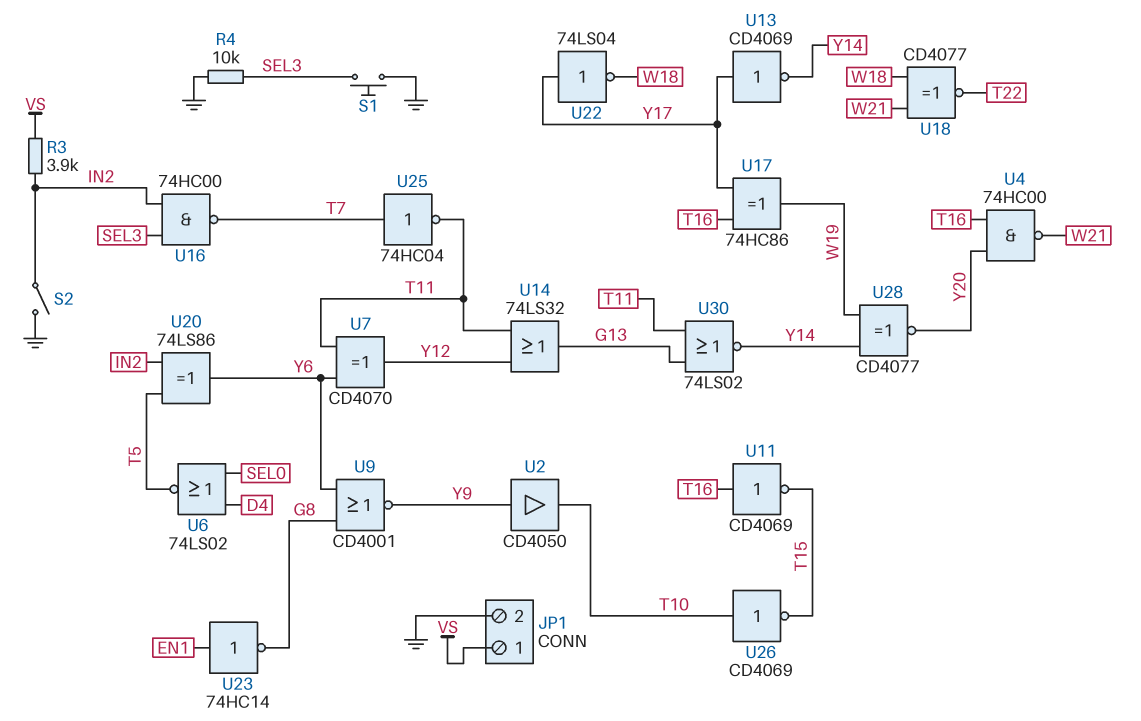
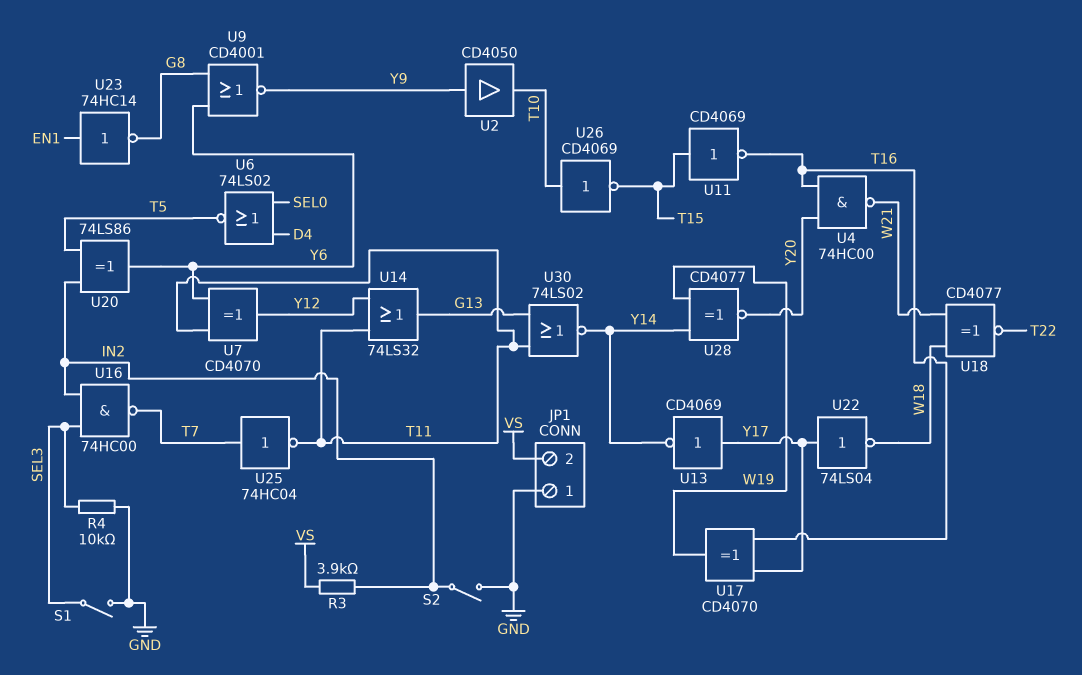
JP1 pin 1: VS -> GND
JP1 pin 2: GND -> VS
S1: button (GND, SEL3) -> switch (GND, SEL3)
U11: NOT CD4069 (in T16, out T15) -> NOT CD4069 (in T15, out T16)
U17: XOR 74HC86 (in T16, in Y17, out W19) -> XOR CD4070 (in T16, in Y17, out W19)

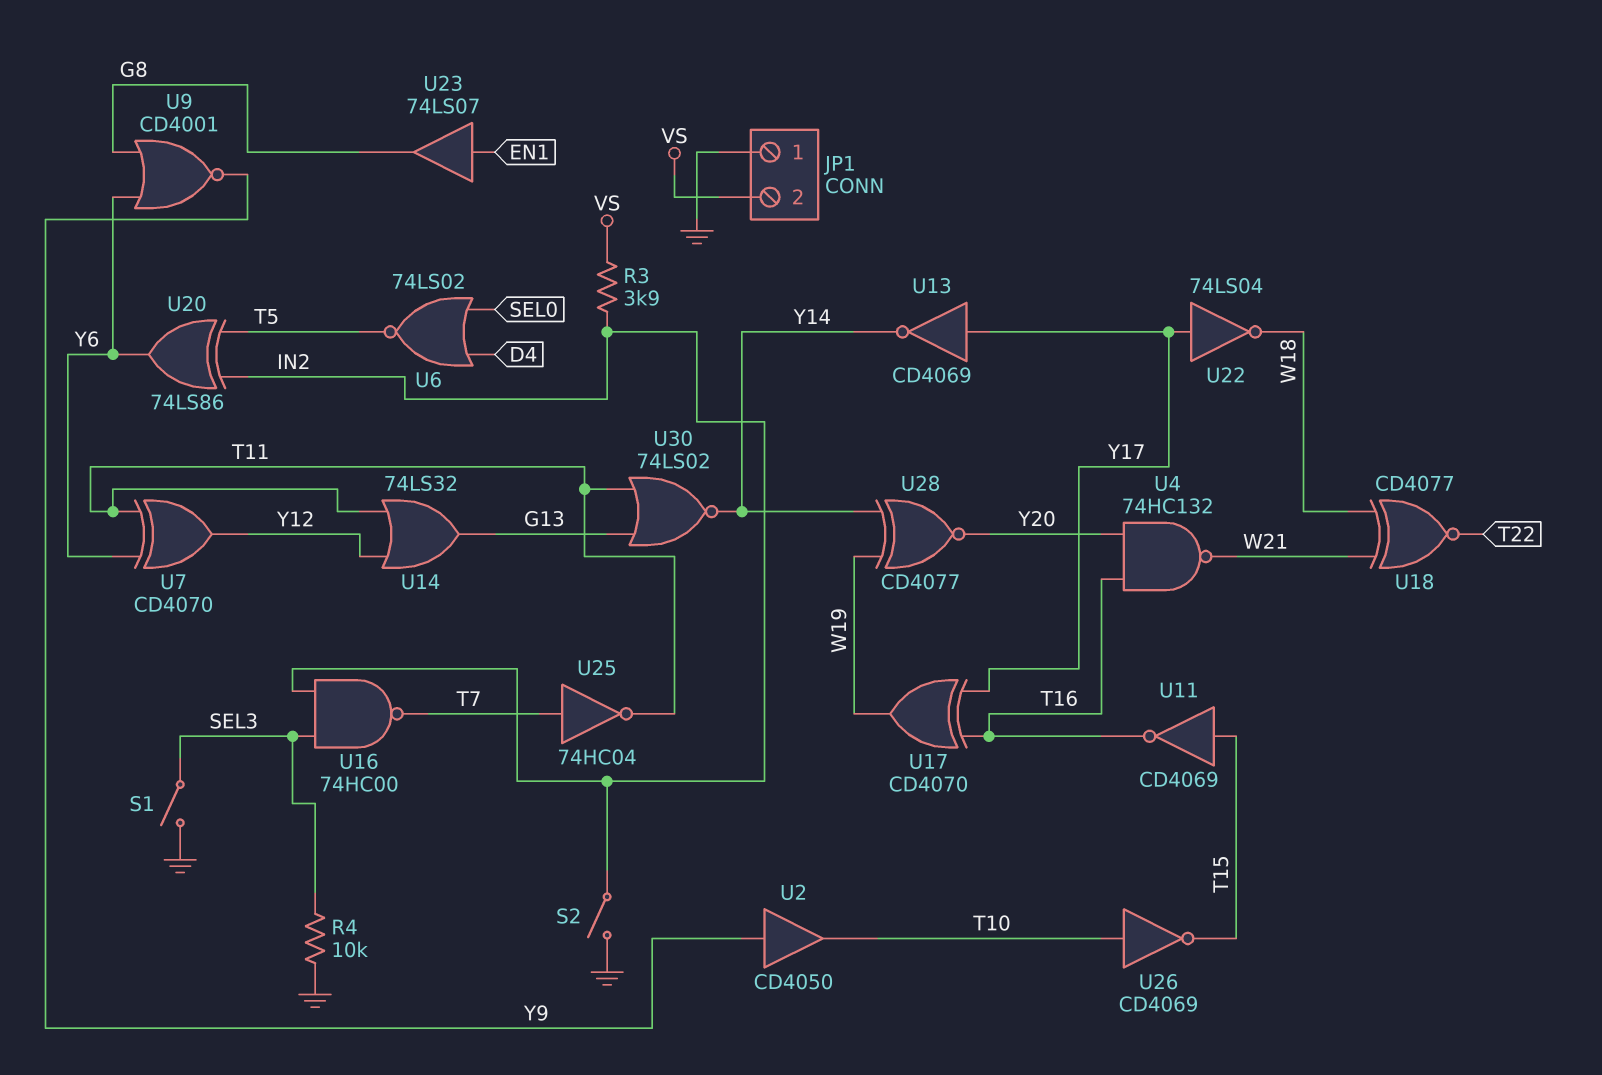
U4: NAND 74HC00 (in T16, in Y20, out W21) -> NAND 74HC132 (in T16, in Y20, out W21)
U23: NOT 74HC14 (in EN1, out G8) -> buffer 74LS07 (in EN1, out G8)

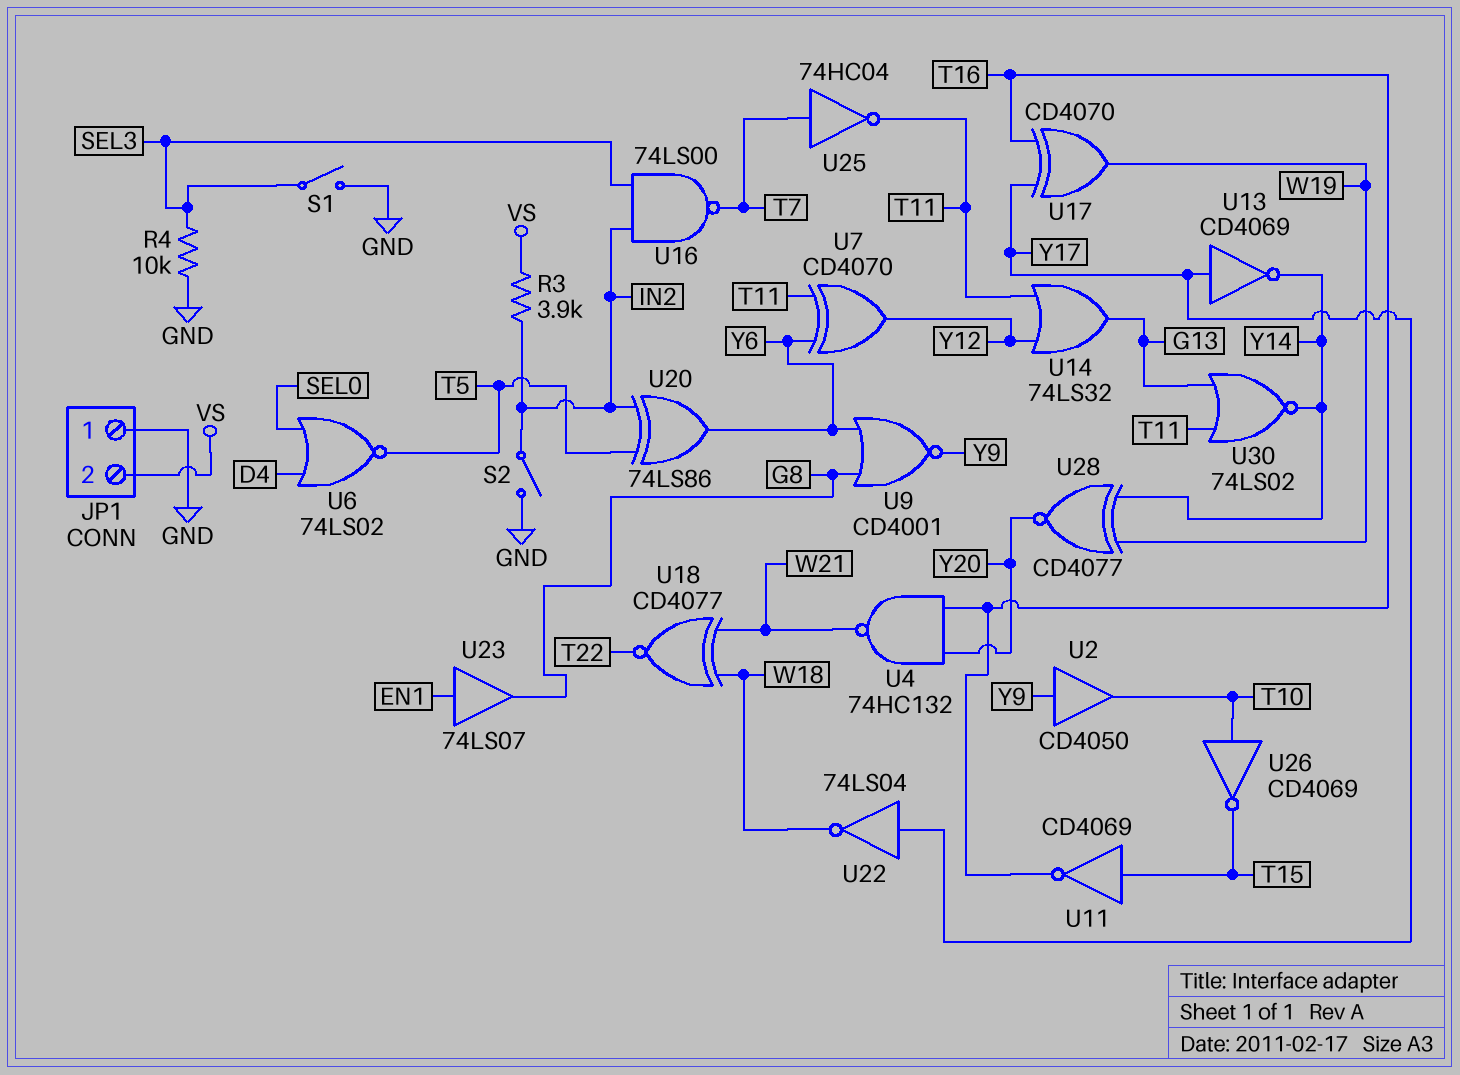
U16: NAND 74HC00 (in IN2, in SEL3, out T7) -> NAND 74LS00 (in IN2, in SEL3, out T7)

